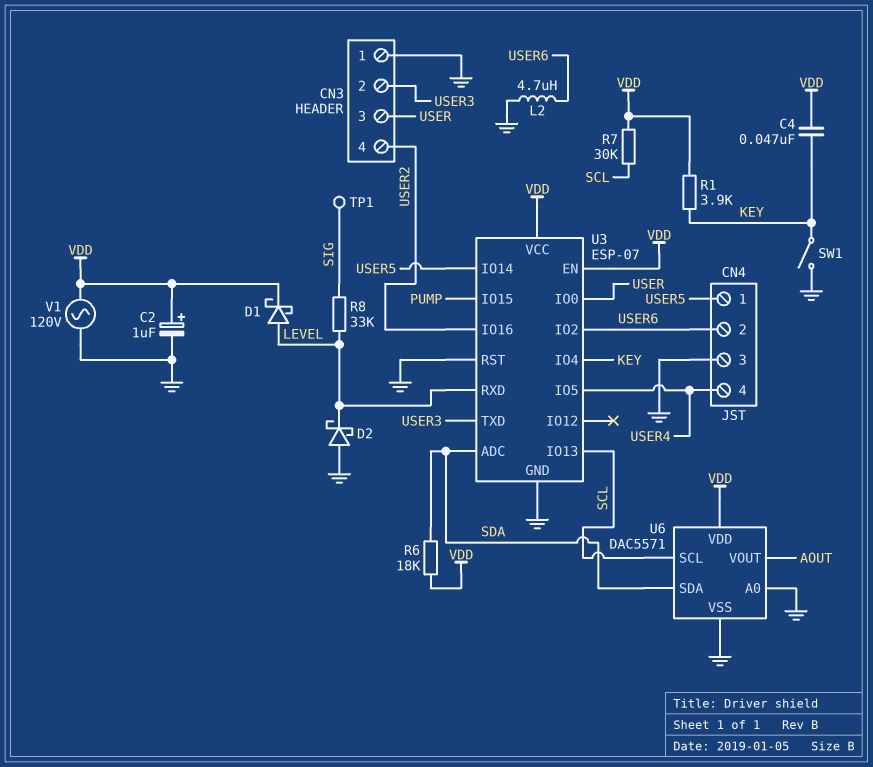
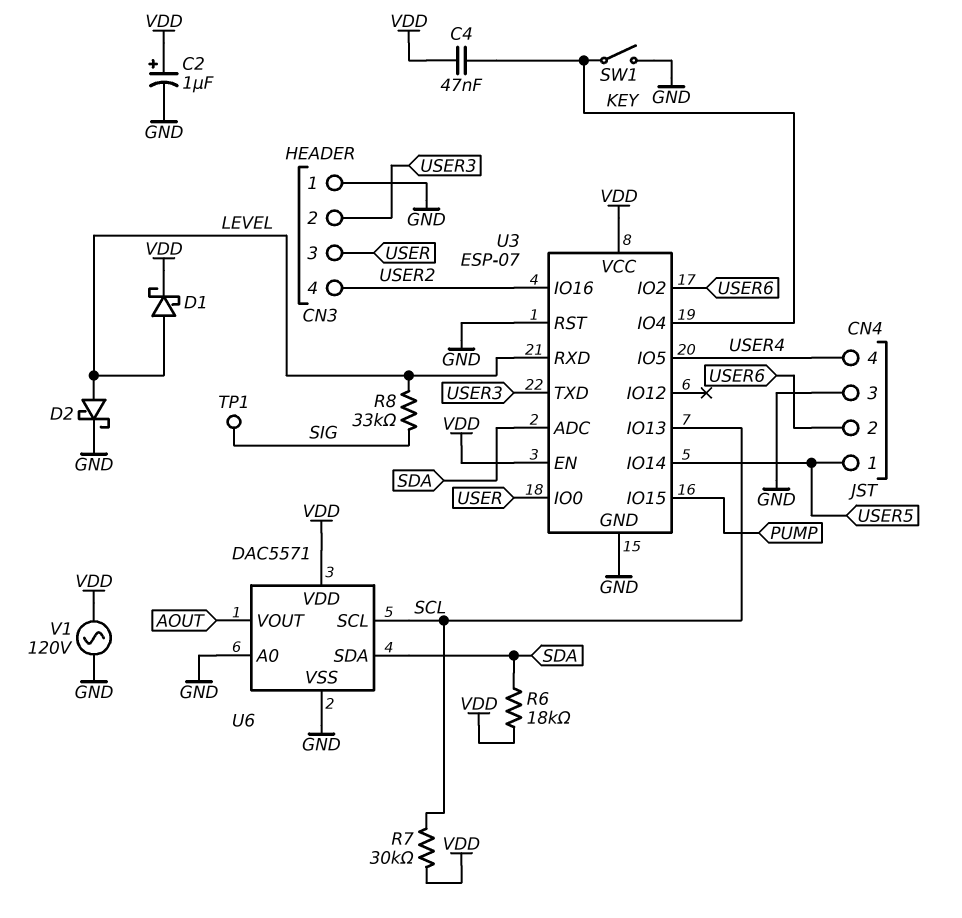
D2: schottky (A GND, K LEVEL) -> schottky (A LEVEL, K GND)
L2: 4.7uH (GND, USER6) -> none
R1: 3.9k (KEY, VDD) -> none

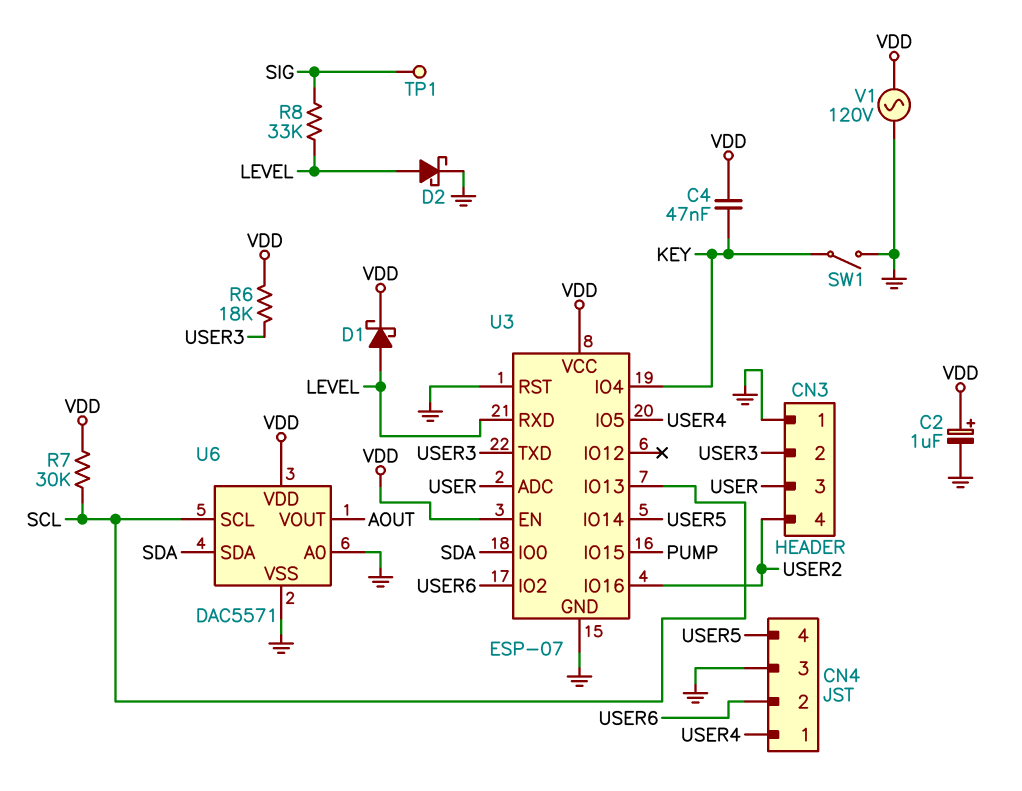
CN4 pin 1: USER5 -> USER4
CN4 pin 4: USER4 -> USER5
R6: 18k (SDA, VDD) -> 18k (USER3, VDD)
U3 pin ADC: SDA -> USER
U3 pin IO0: USER -> SDA

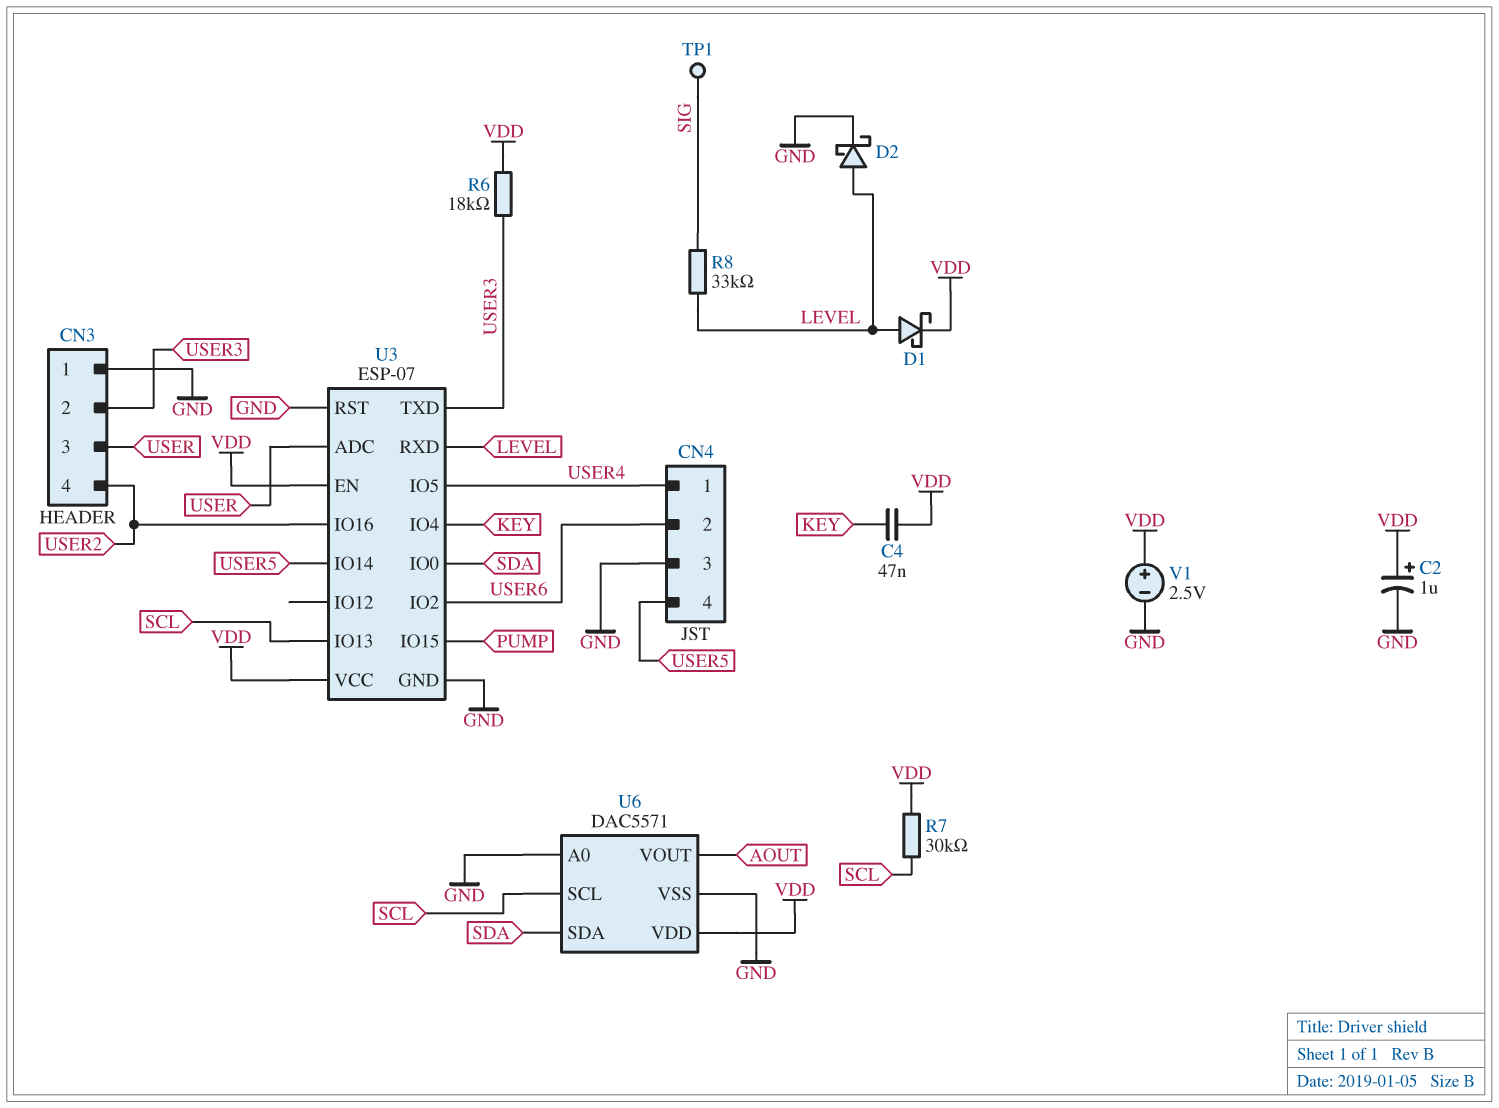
SW1: switch (GND, KEY) -> none
V1: AC 120V (GND, VDD) -> 2.5V (plus VDD, minus GND)

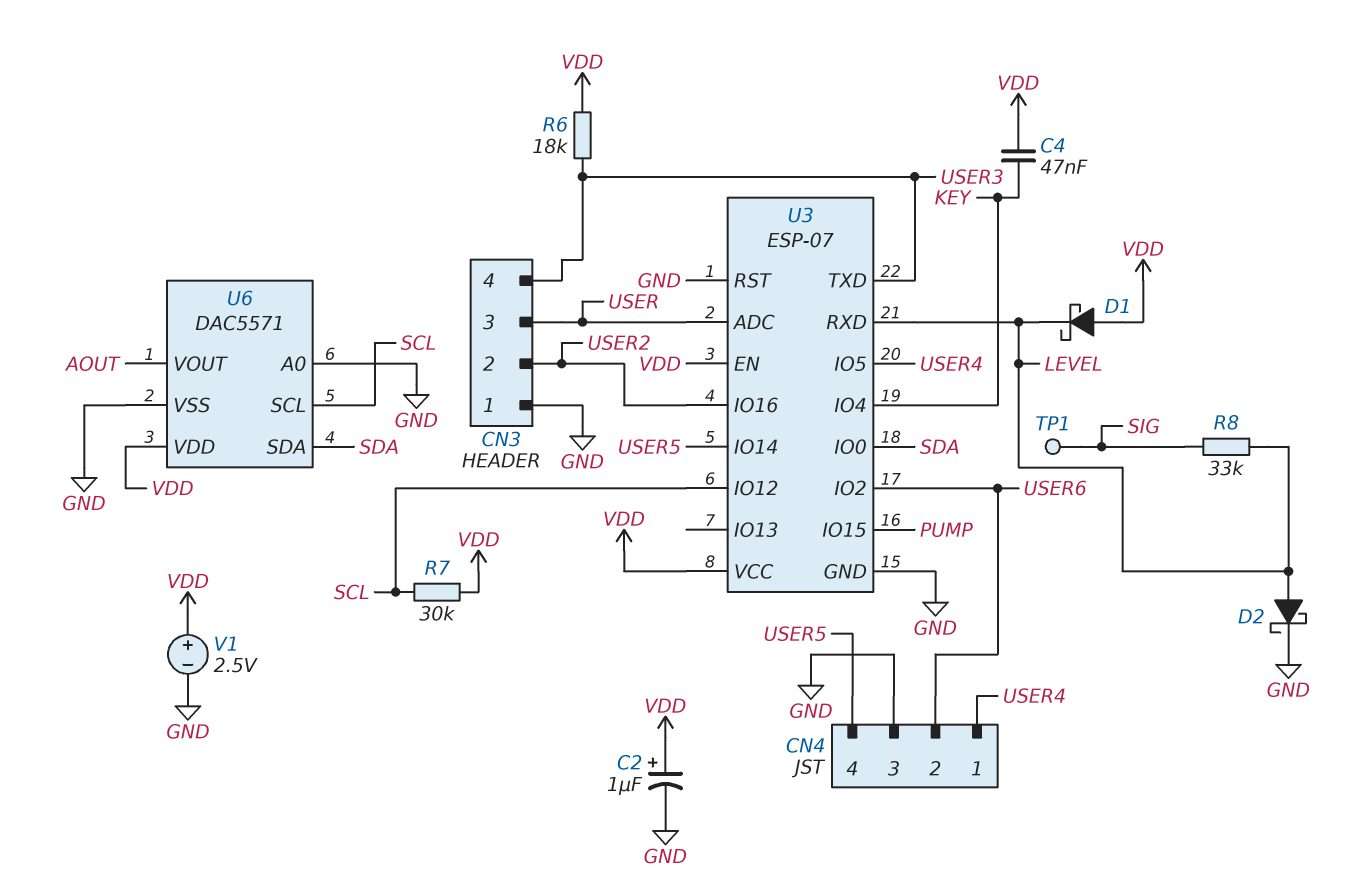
CN3 pin 2: USER3 -> USER2
CN3 pin 4: USER2 -> USER3
D1: schottky (A LEVEL, K VDD) -> schottky (A VDD, K LEVEL)
U3 pin IO12: none -> SCL
U3 pin IO13: SCL -> none

